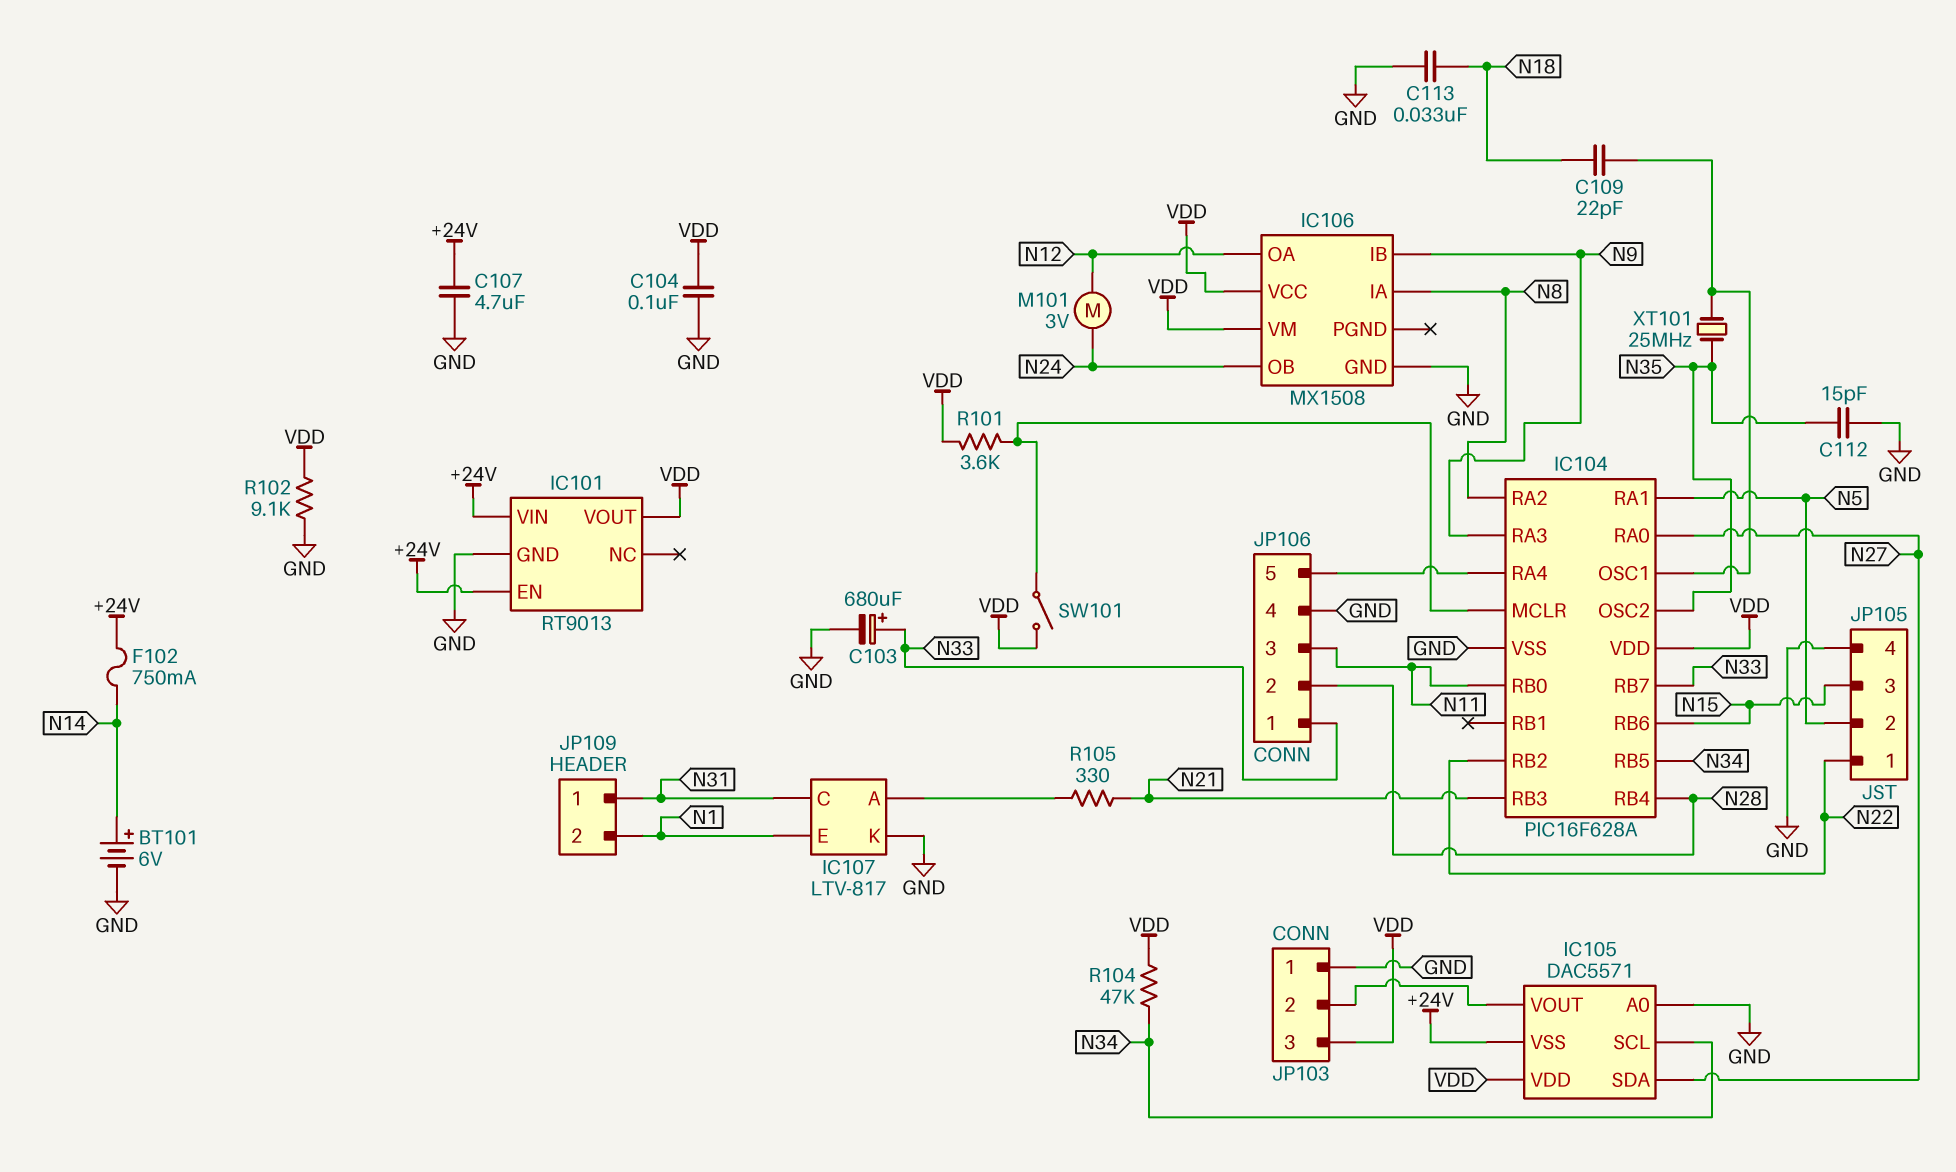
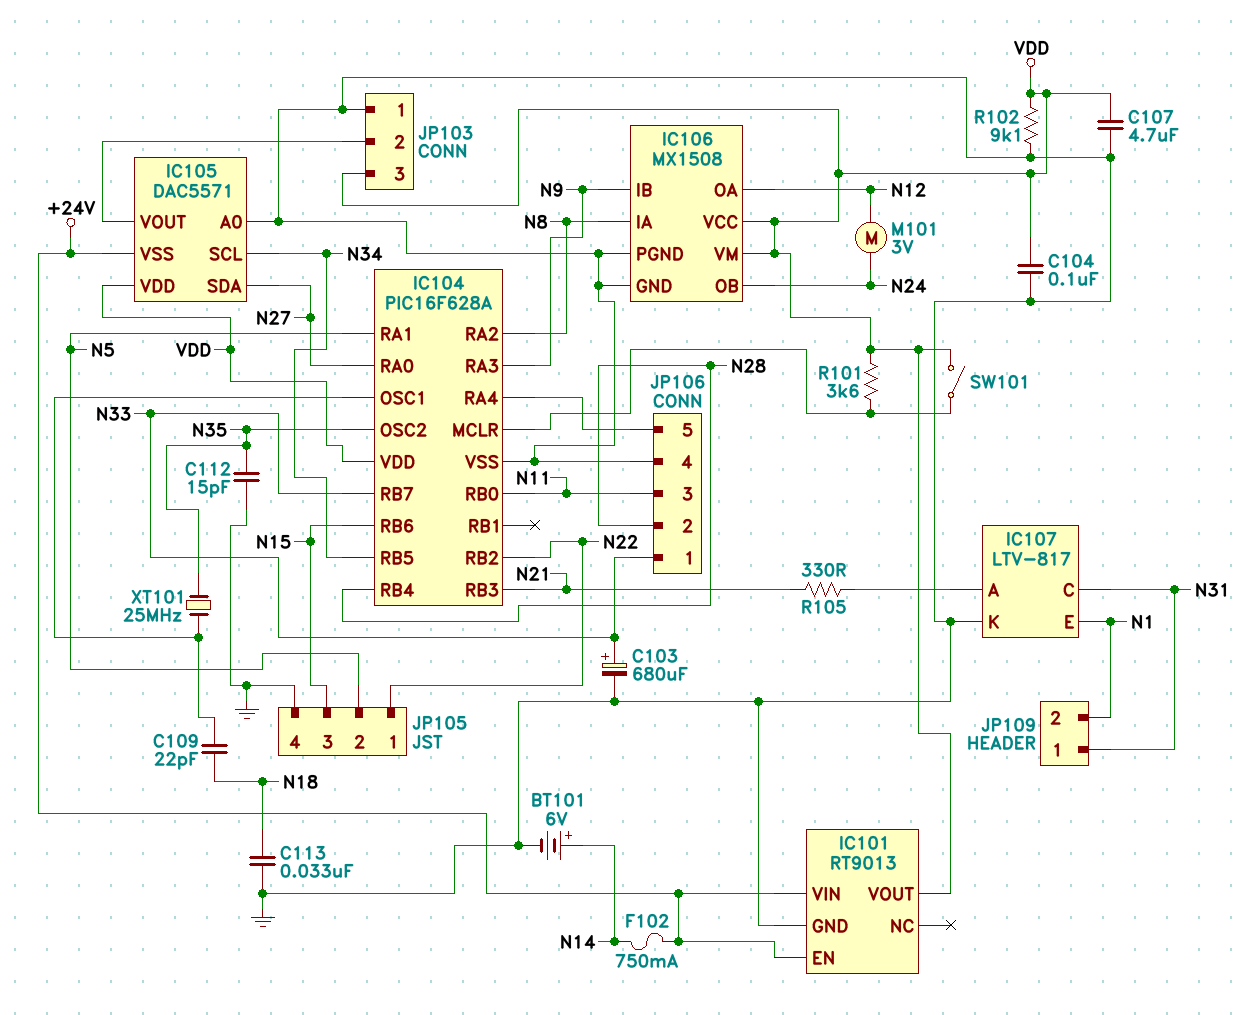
C107: 4.7uF (+24V, GND) -> 4.7uF (GND, VDD)
IC106 pin PGND: none -> GND
R104: 47k (N34, VDD) -> none

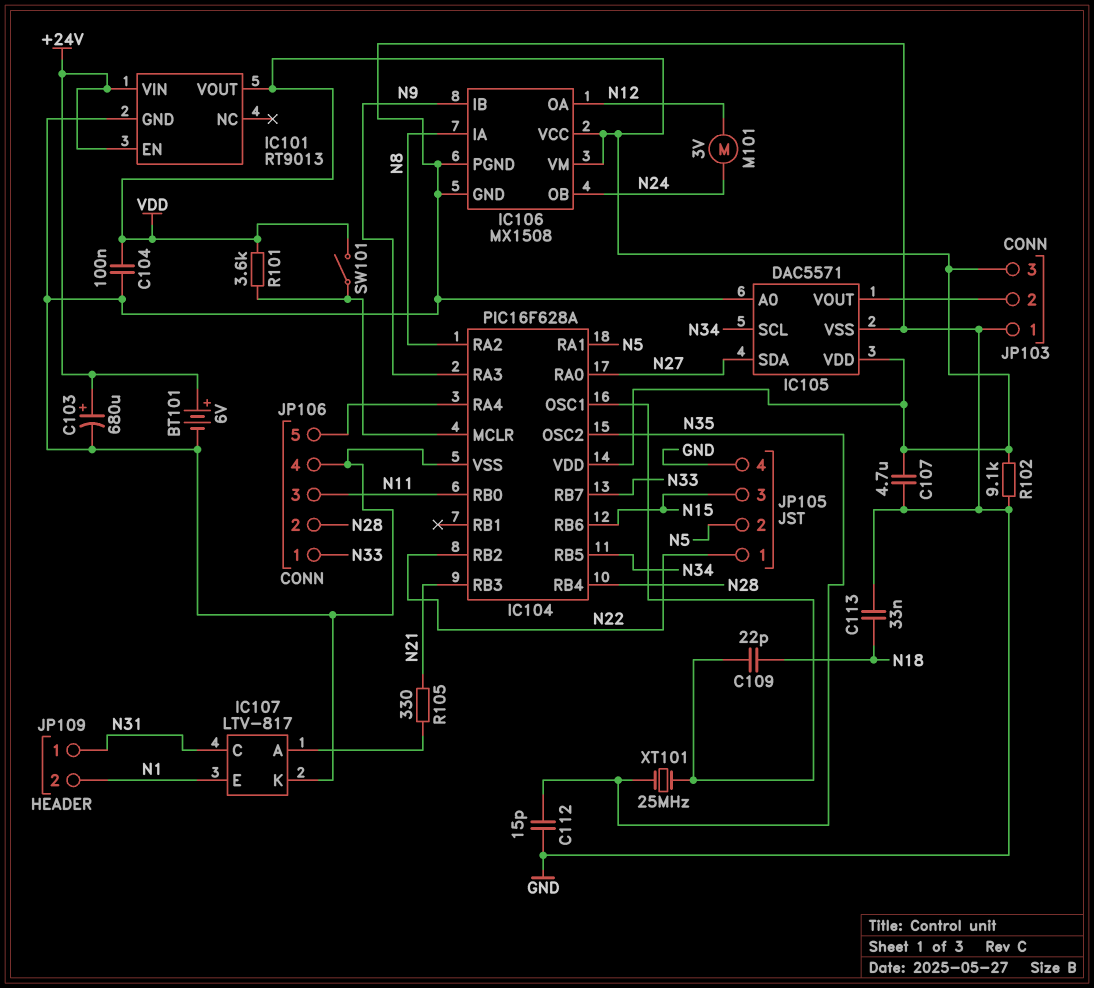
BT101: 6V (plus N14, minus GND) -> 6V (plus +24V, minus GND)
C103: 680uF (plus N33, minus GND) -> 680uF (plus +24V, minus GND)
F102: 750mA (+24V, N14) -> none
IC105 pin VSS: +24V -> GND

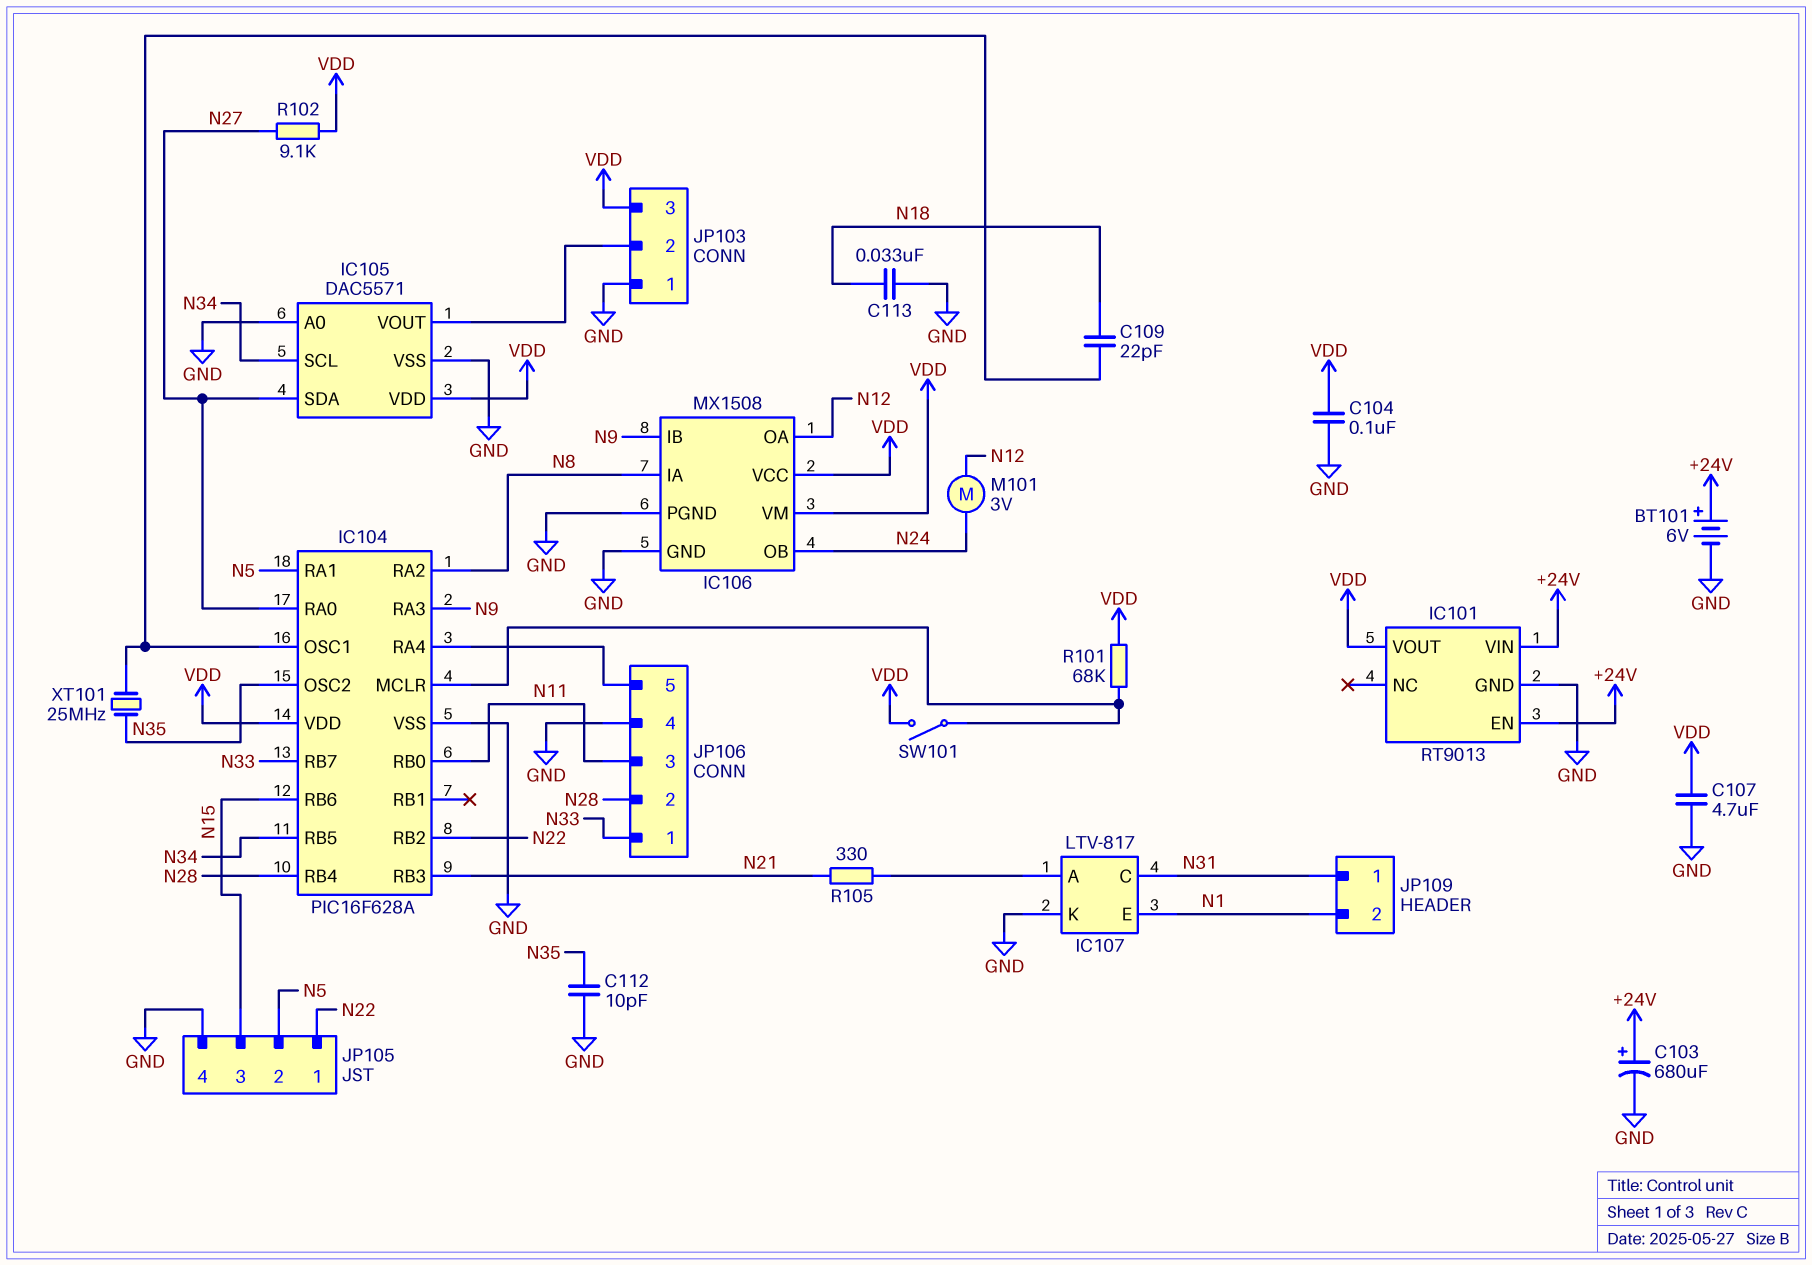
C112: 15pF (GND, N35) -> 10pF (GND, N35)
R101: 3.6k (IC104/MCLR, VDD) -> 68k (IC104/MCLR, VDD)
R102: 9.1k (GND, VDD) -> 9.1k (N27, VDD)

